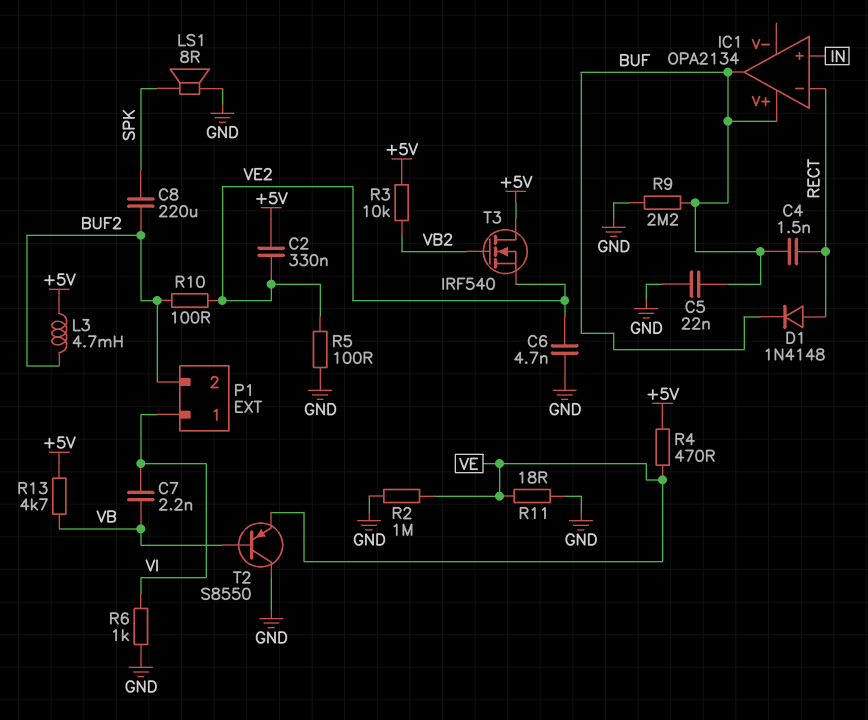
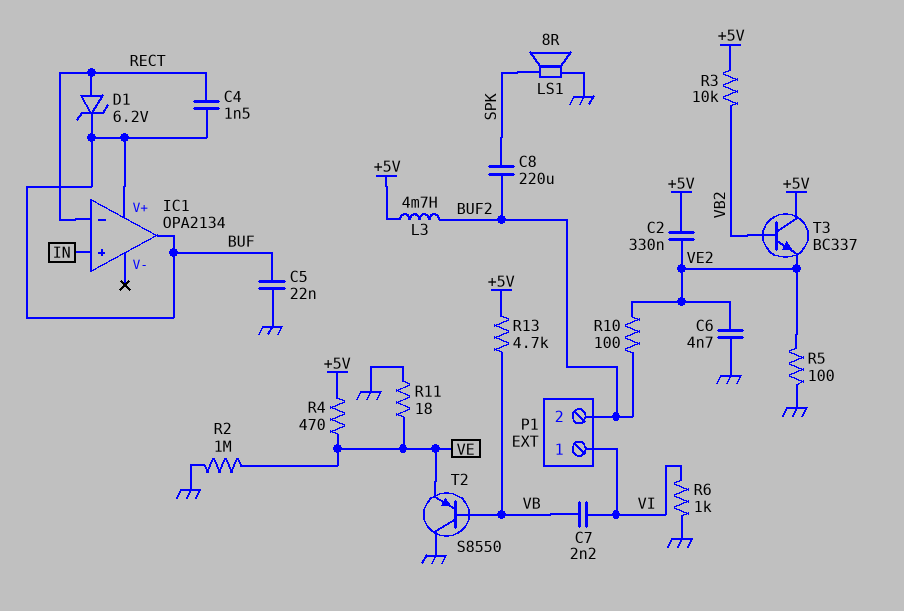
D1: diode 1N4148 (A RECT, K BUF) -> zener 6.2V (A RECT, K BUF)
R9: 2.2M (BUF, GND) -> none
T3: NMOS IRF540 (G VB2, D +5V, S VE2) -> NPN BC337 (B VB2, C +5V, E VE2)

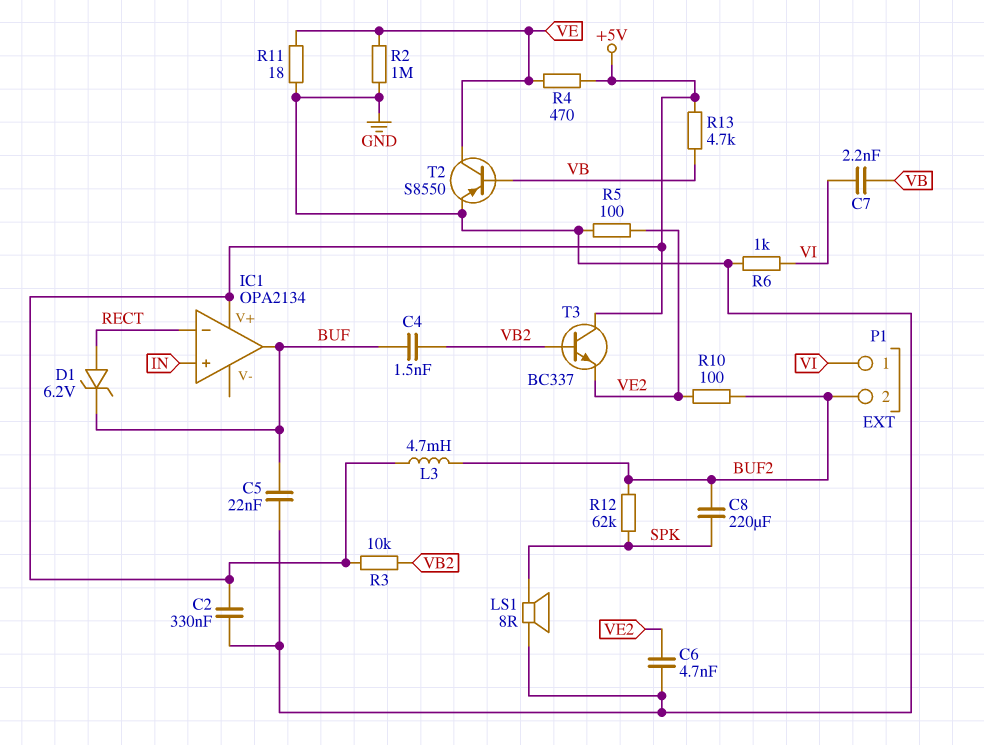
C2: 330nF (+5V, VE2) -> 330nF (+5V, GND)
C4: 1.5nF (BUF, RECT) -> 1.5nF (BUF, VB2)
IC1 pin V+: BUF -> +5V
R12: none -> 62k (BUF2, SPK)
T2: PNP S8550 (B VB, C GND, E VE) -> PNP S8550 (B VB, C VE, E GND)

